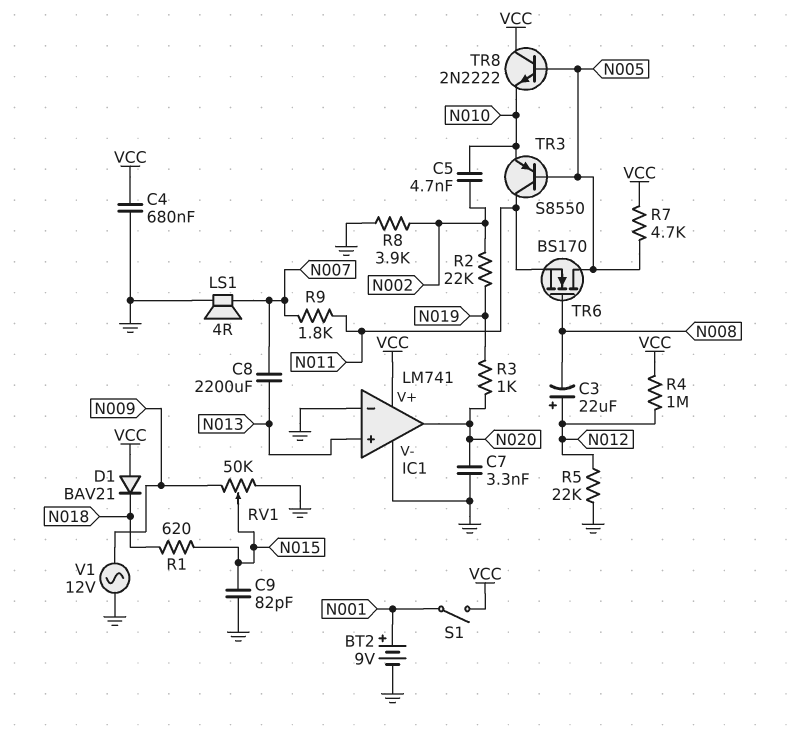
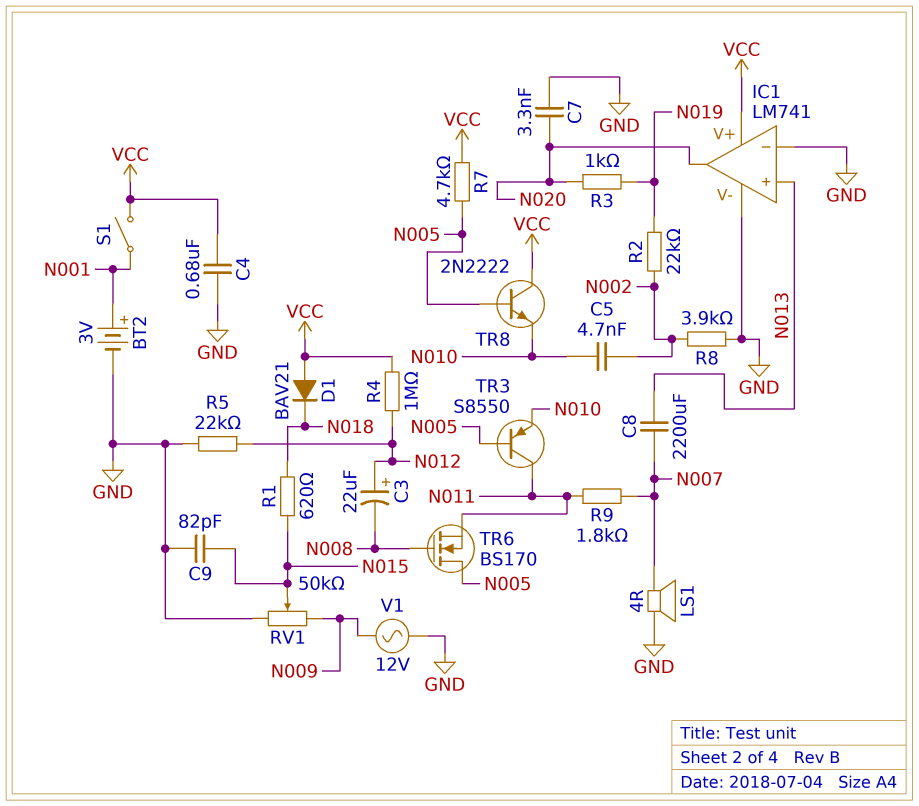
BT2: 9V (plus N001, minus GND) -> 3V (plus N001, minus GND)

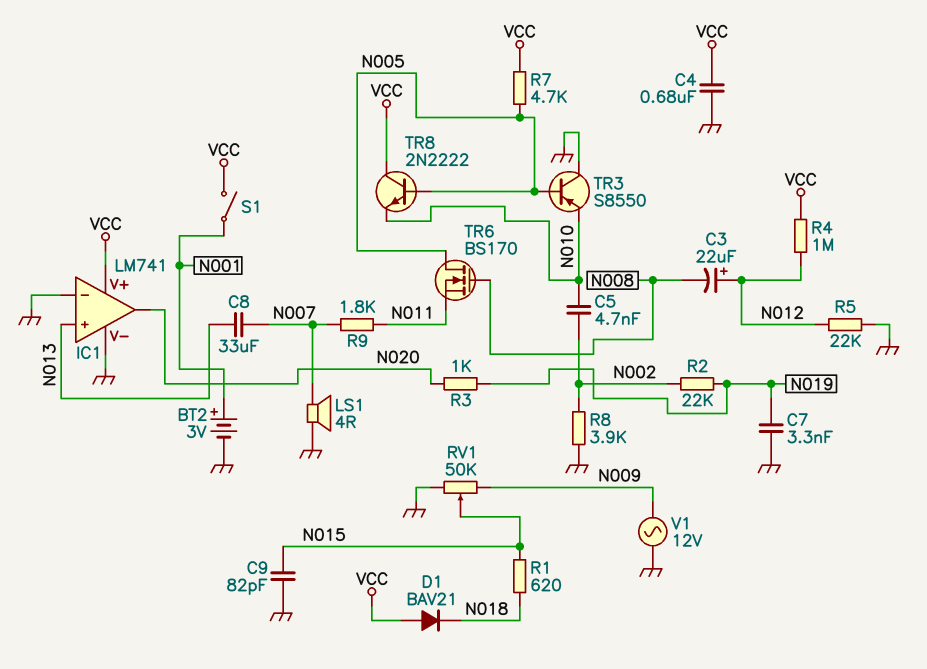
C7: 3.3nF (GND, N020) -> 3.3nF (GND, N019)
C8: 2200uF (N007, N013) -> 33uF (N007, N013)
TR3: PNP S8550 (B N005, C N011, E N010) -> PNP S8550 (B N005, C GND, E N010)

